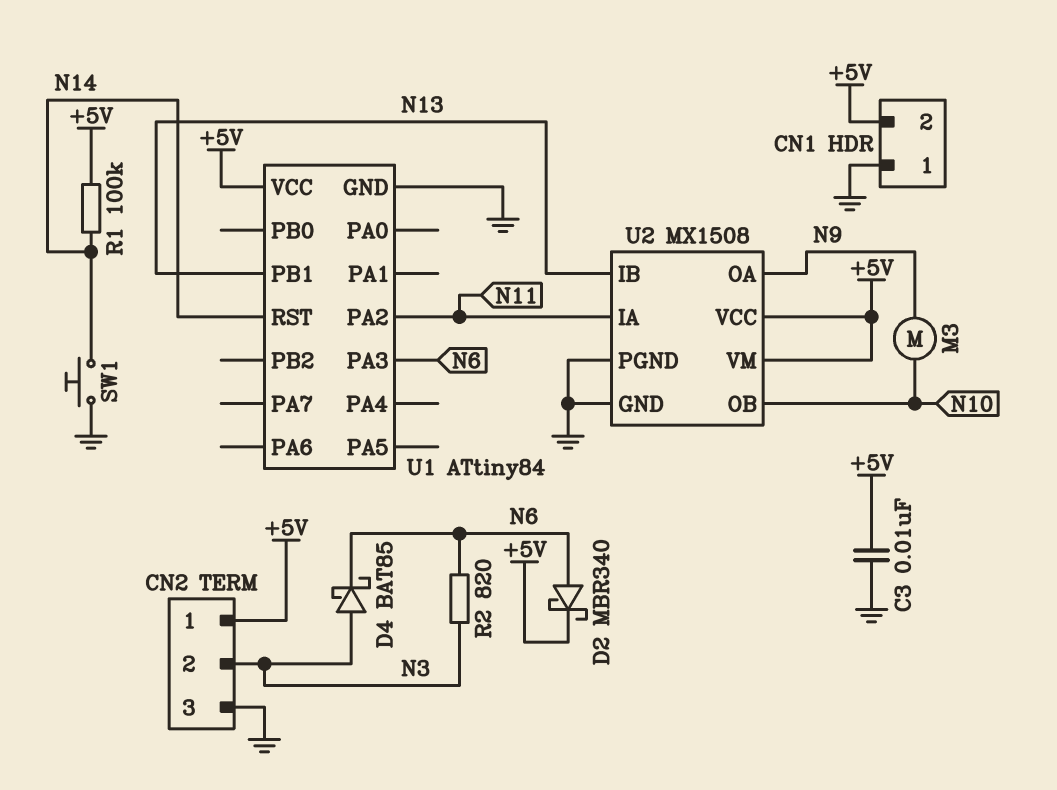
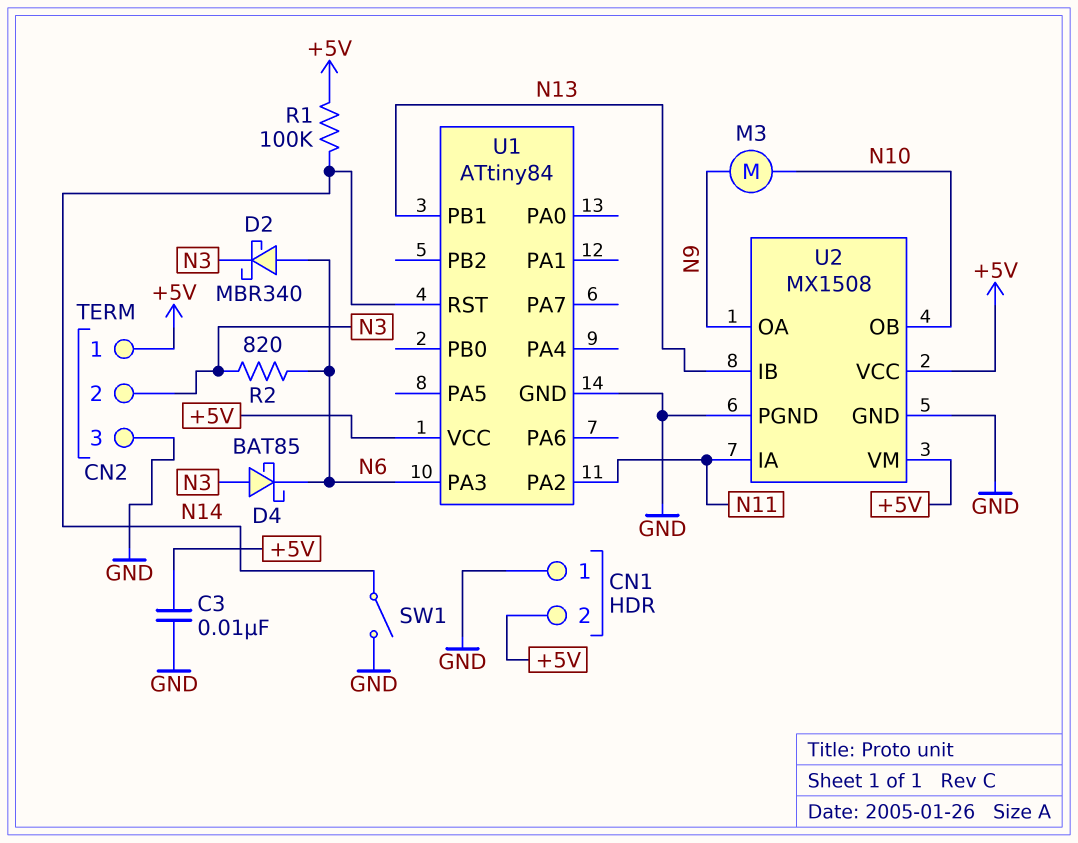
D2: schottky MBR340 (A N6, K +5V) -> schottky MBR340 (A N6, K N3)
SW1: button (GND, N14) -> switch (GND, N14)

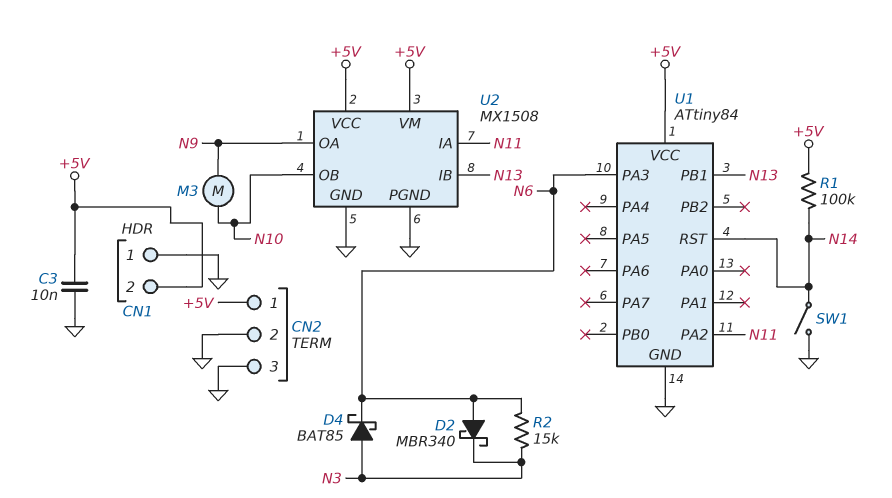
CN2 pin 2: N3 -> GND
R2: 820 (N3, N6) -> 15k (N3, N6)

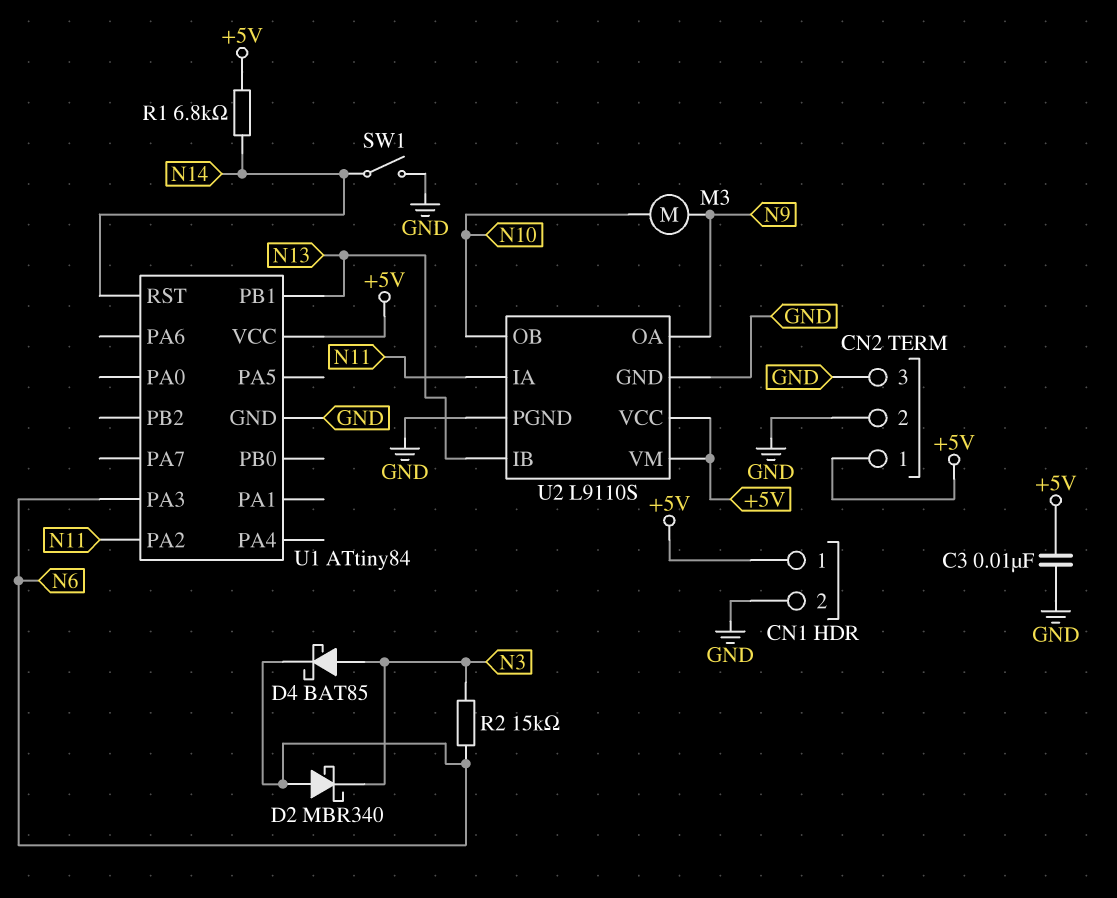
CN1 pin 1: GND -> +5V
CN1 pin 2: +5V -> GND
R1: 100k (+5V, N14) -> 6.8k (+5V, N14)
U2: MX1508 -> L9110S

